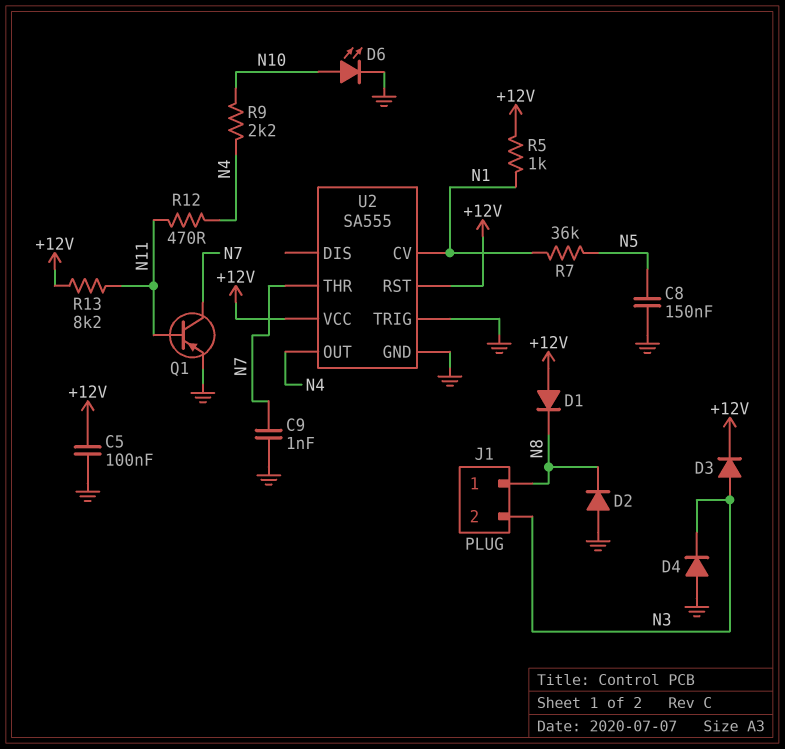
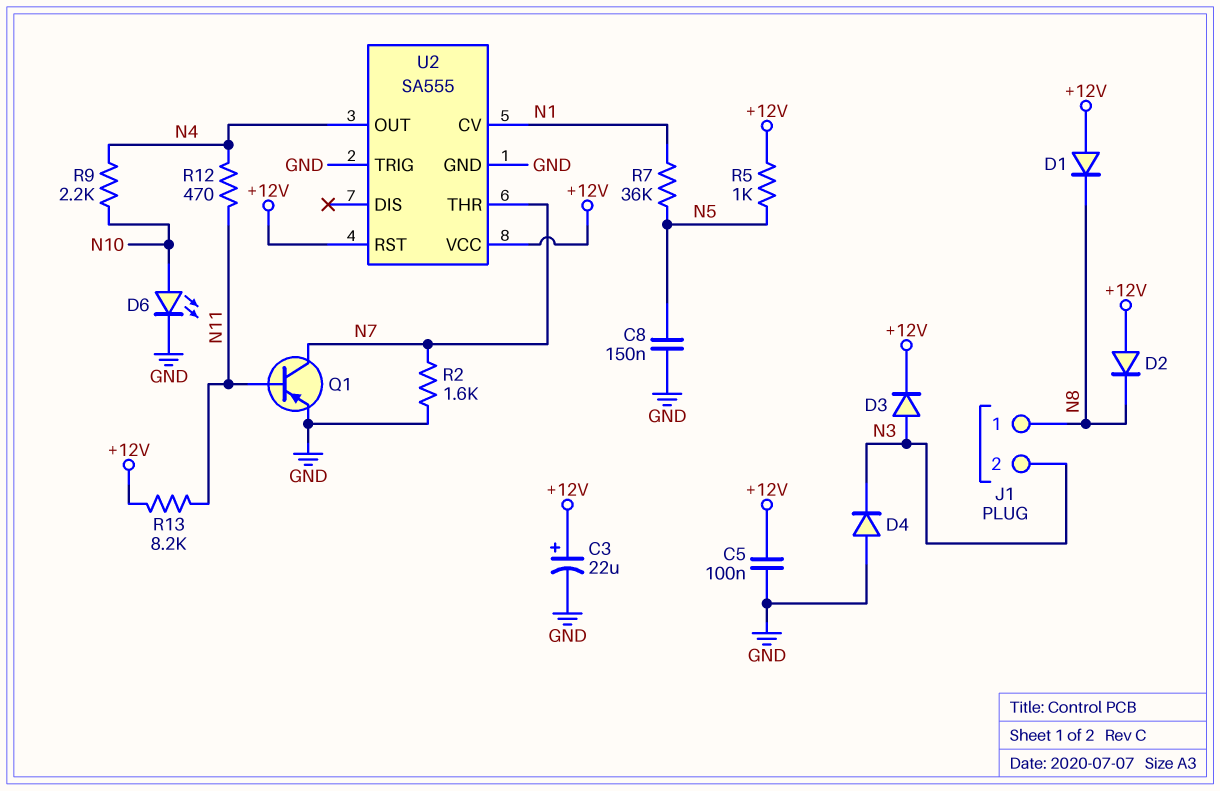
C3: none -> 22uF (plus +12V, minus GND)
C9: 1nF (GND, N7) -> none
D2: diode (A GND, K N8) -> diode (A +12V, K N8)
R2: none -> 1.6k (GND, N7)
R5: 1k (+12V, N1) -> 1k (+12V, N5)

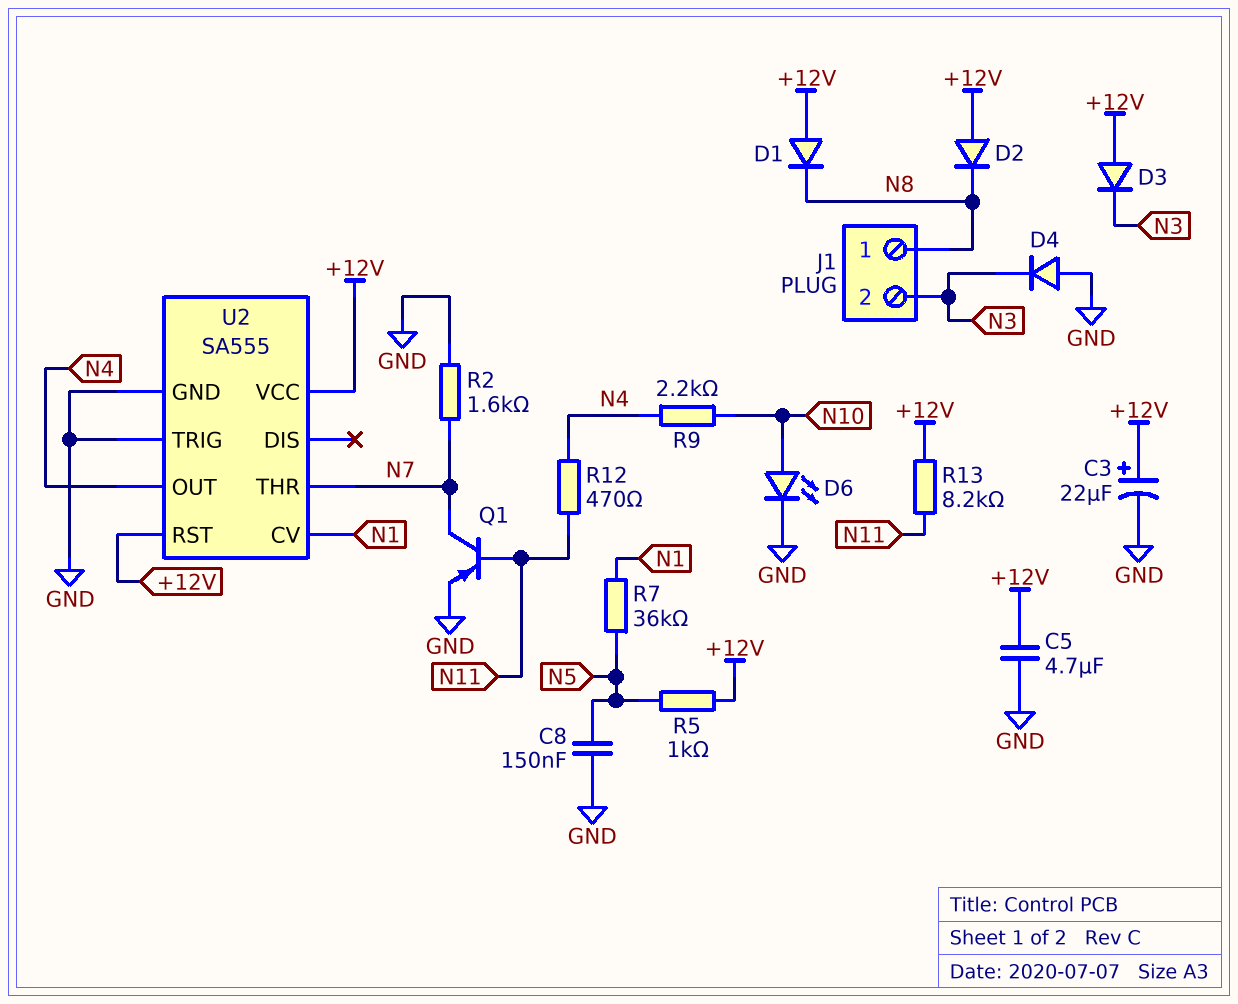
C5: 100nF (+12V, GND) -> 4.7uF (+12V, GND)
D3: diode (A N3, K +12V) -> diode (A +12V, K N3)

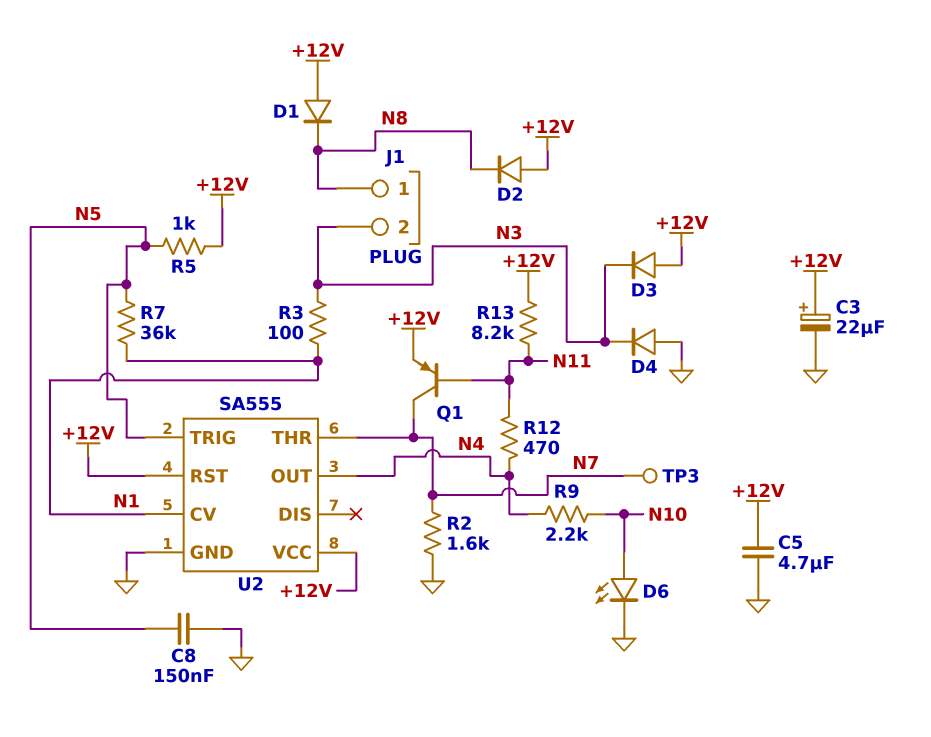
Q1: PNP (B N11, C N7, E GND) -> PNP (B N11, C N7, E +12V)
R3: none -> 100 (N1, N3)
TP3: none -> test point (N7)
U2 pin TRIG: GND -> N5

